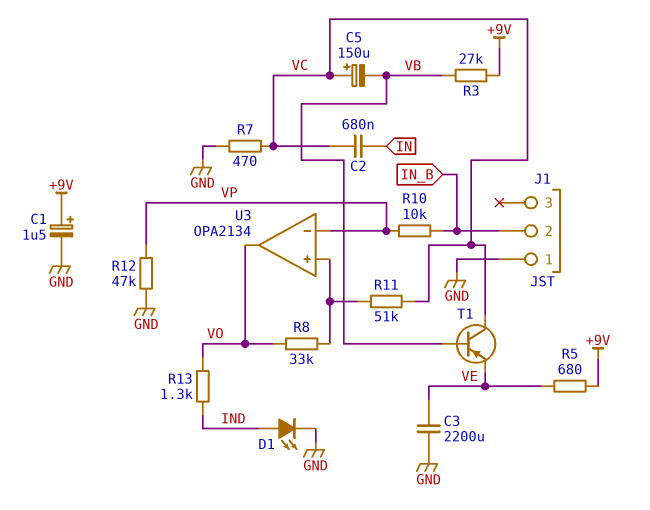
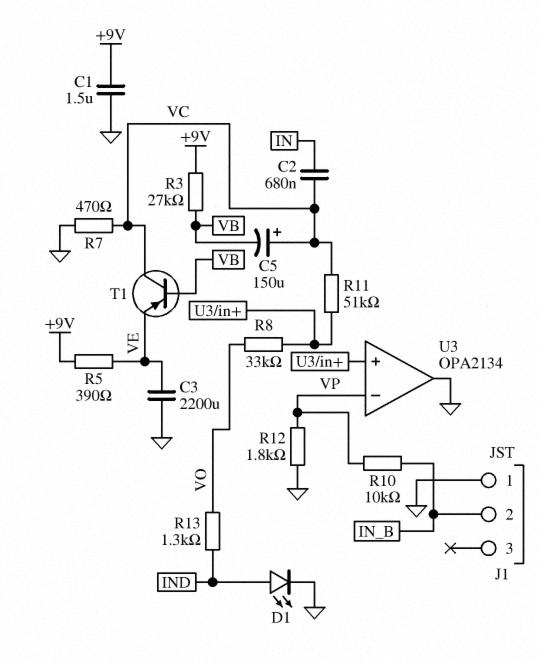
C1: 1.5uF (plus +9V, minus GND) -> 1.5uF (+9V, GND)
R5: 680 (+9V, VE) -> 390 (+9V, VE)
R12: 47k (GND, VP) -> 1.8k (GND, VP)
U3 pin out: VO -> GND

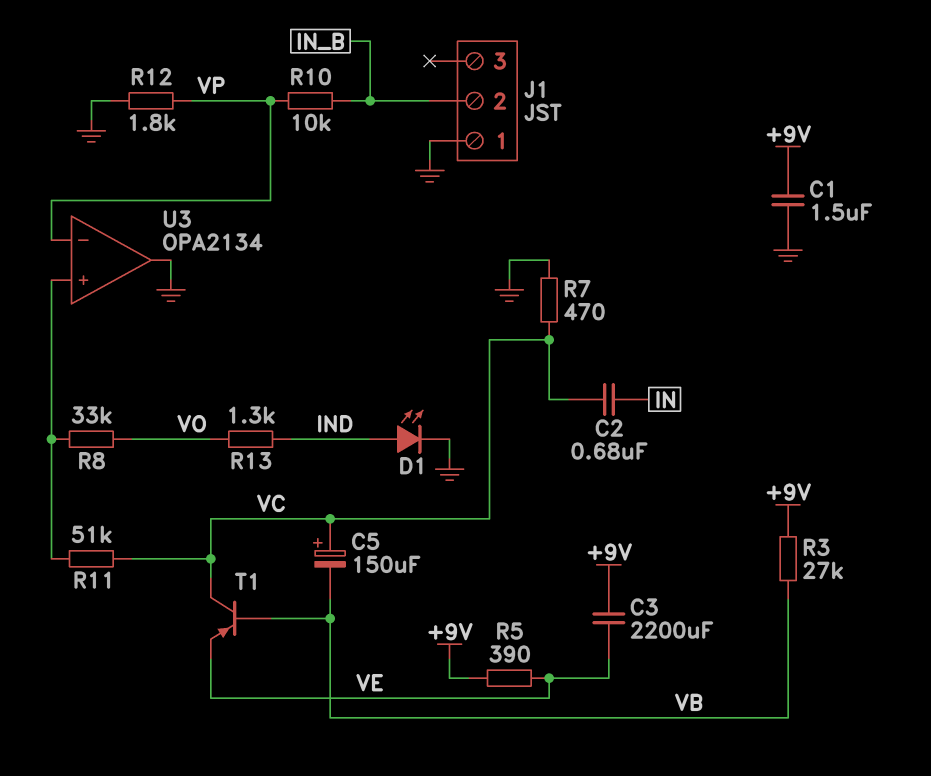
C3: 2200uF (GND, VE) -> 2200uF (+9V, VE)

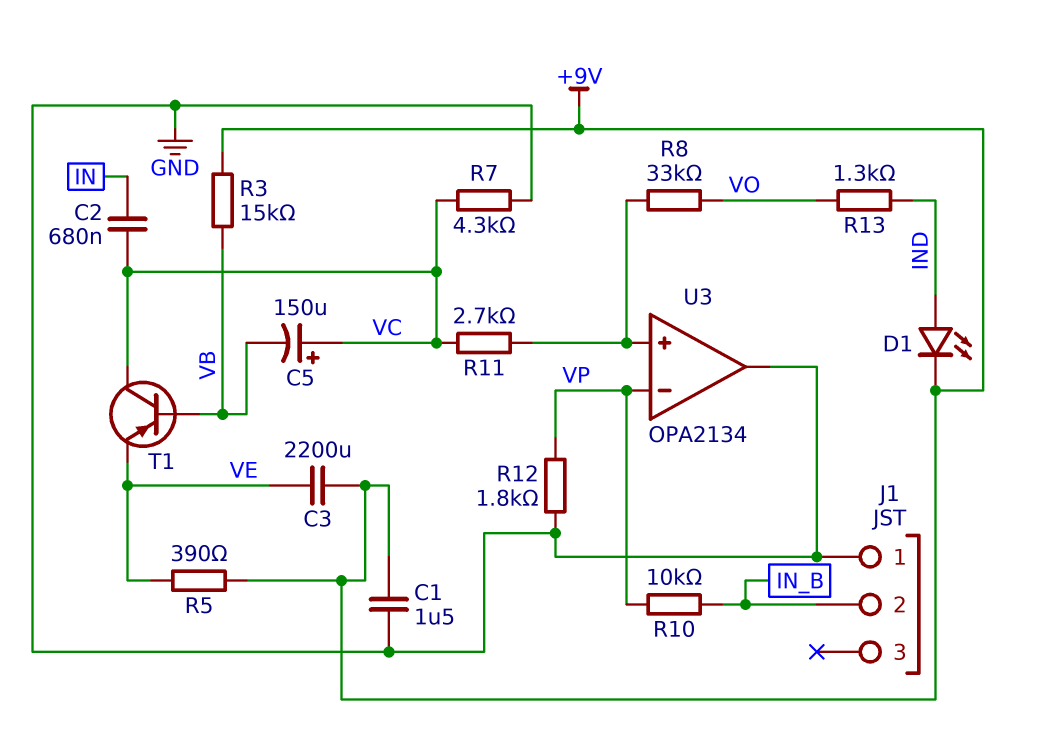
D1: LED (A IND, K GND) -> LED (A IND, K +9V)
R3: 27k (+9V, VB) -> 15k (+9V, VB)
R7: 470 (GND, VC) -> 4.3k (GND, VC)
R11: 51k (U3/in+, VC) -> 2.7k (U3/in+, VC)

